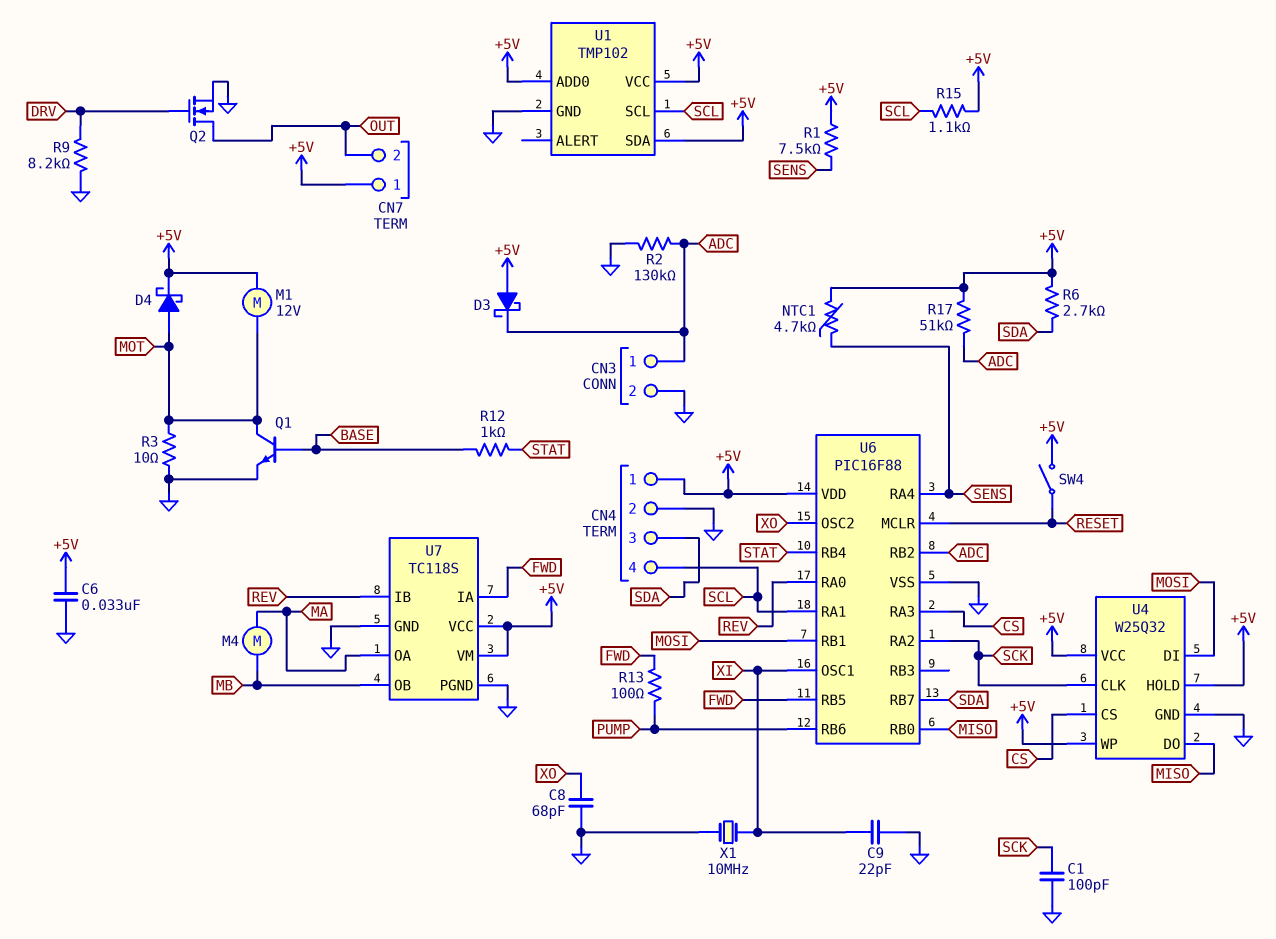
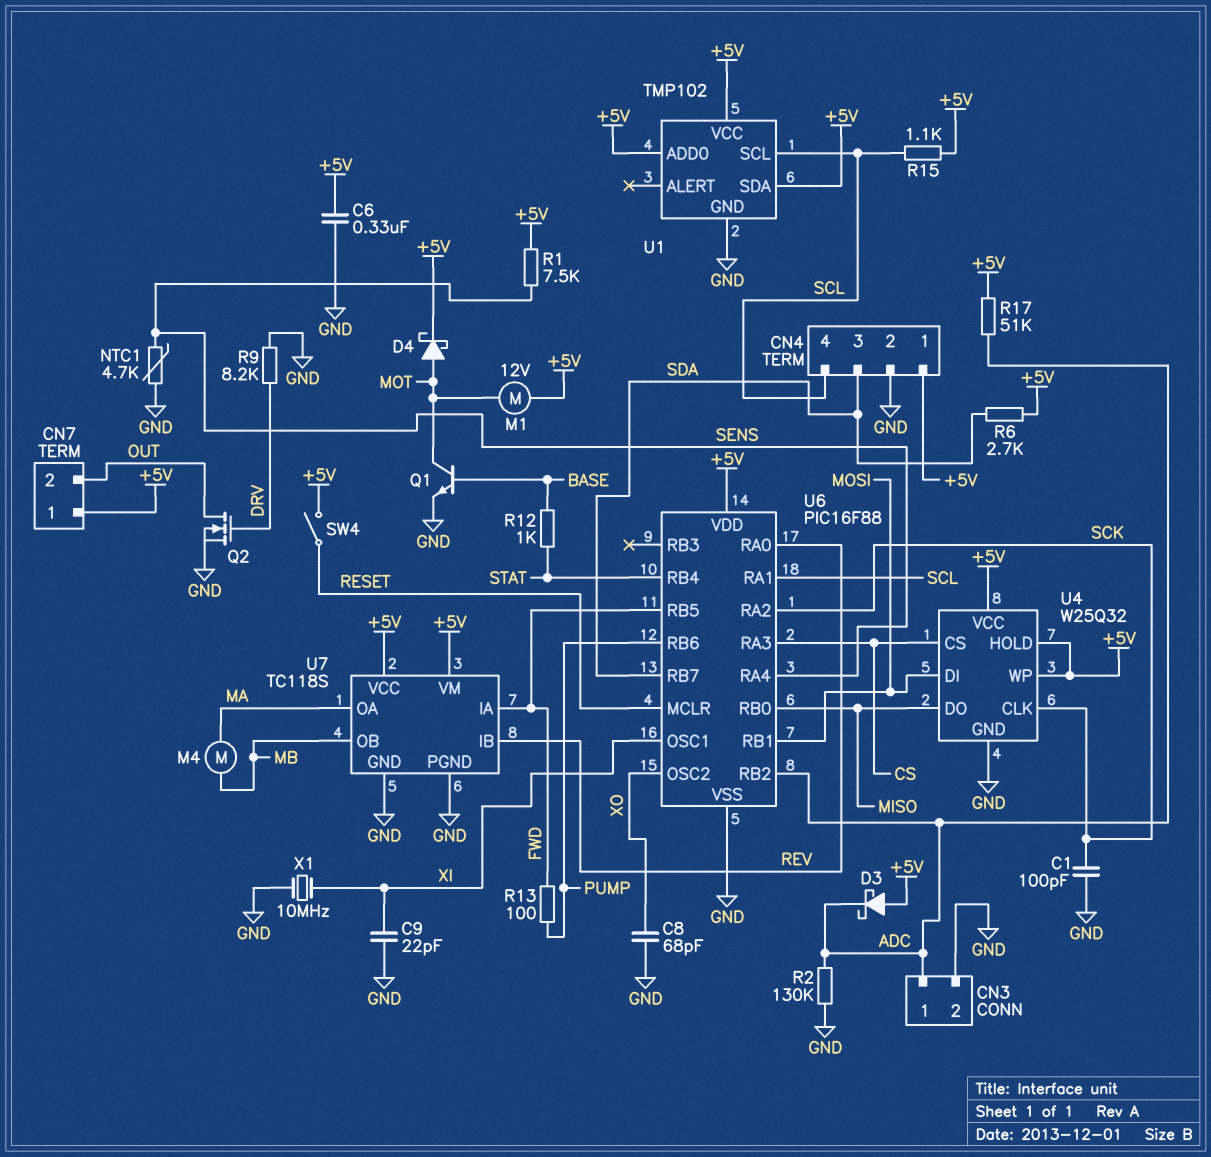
C6: 33nF (+5V, GND) -> 330nF (+5V, GND)
NTC1: 4.7k (+5V, SENS) -> 4.7k (GND, SENS)
R3: 10 (GND, MOT) -> none

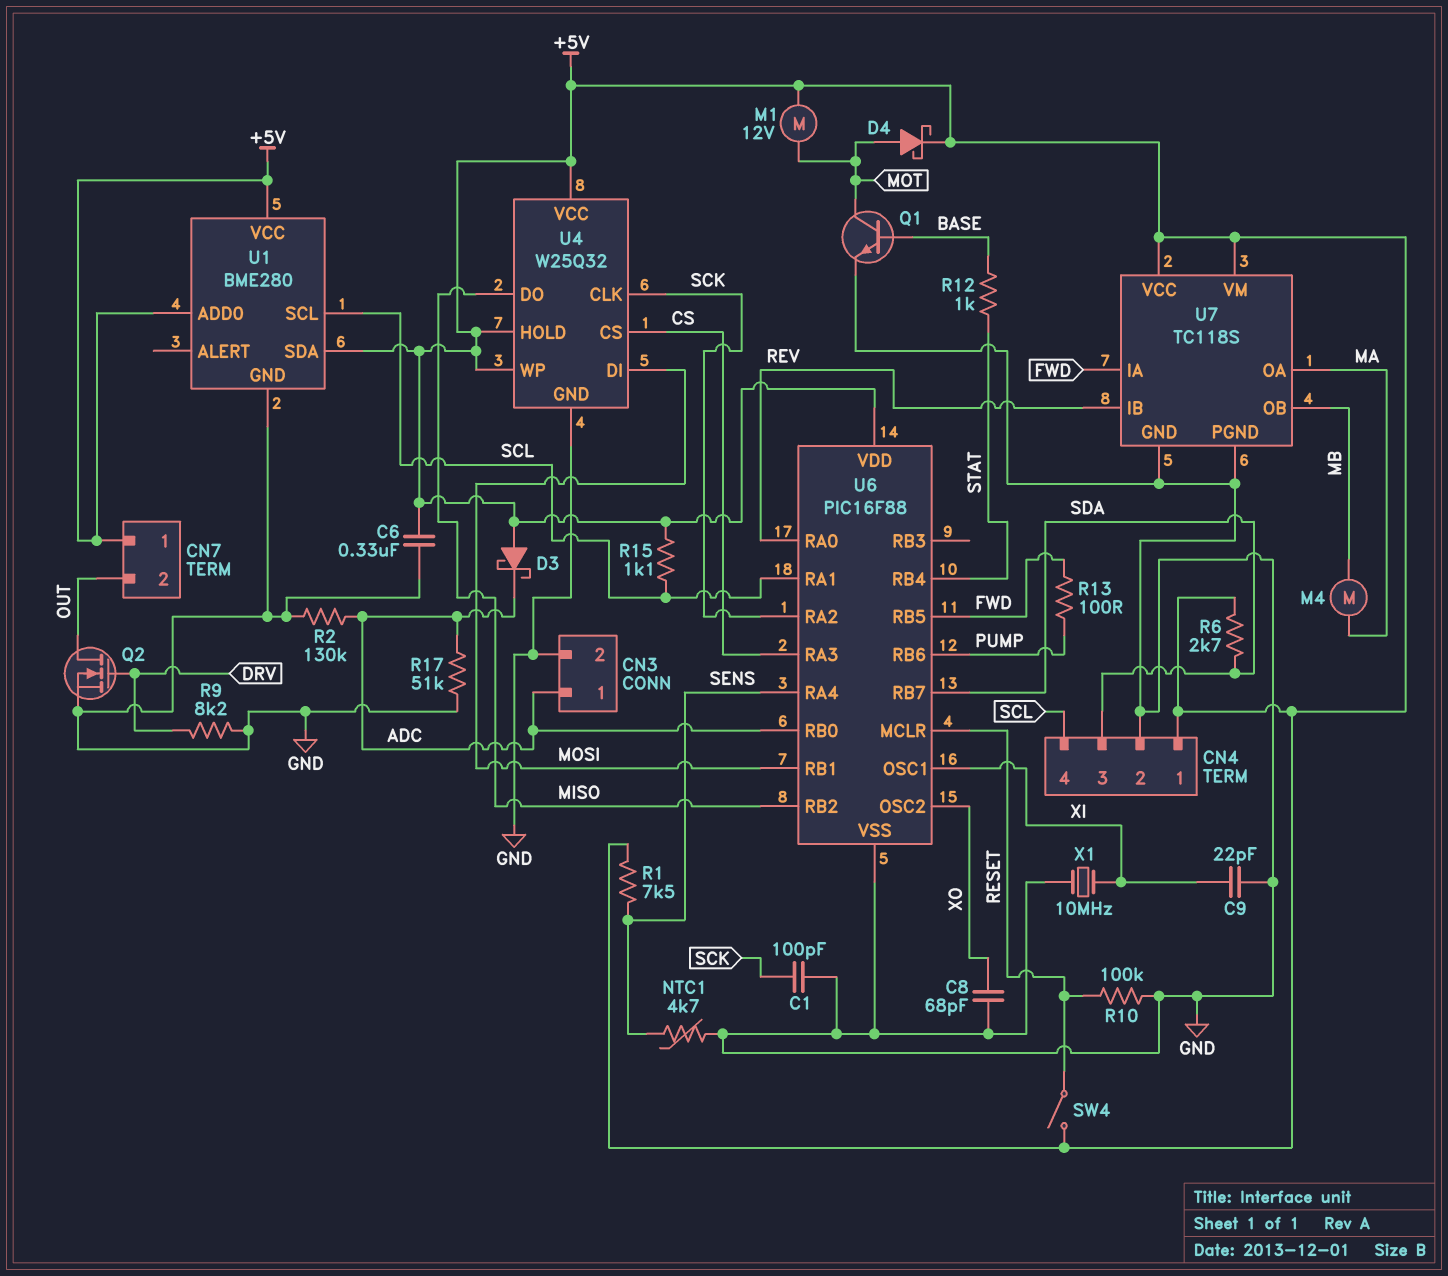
R10: none -> 100k (GND, RESET)
R17: 51k (+5V, ADC) -> 51k (ADC, GND)
U1: TMP102 -> BME280
U6 pin RB0: MISO -> ADC
U6 pin RB2: ADC -> MISO

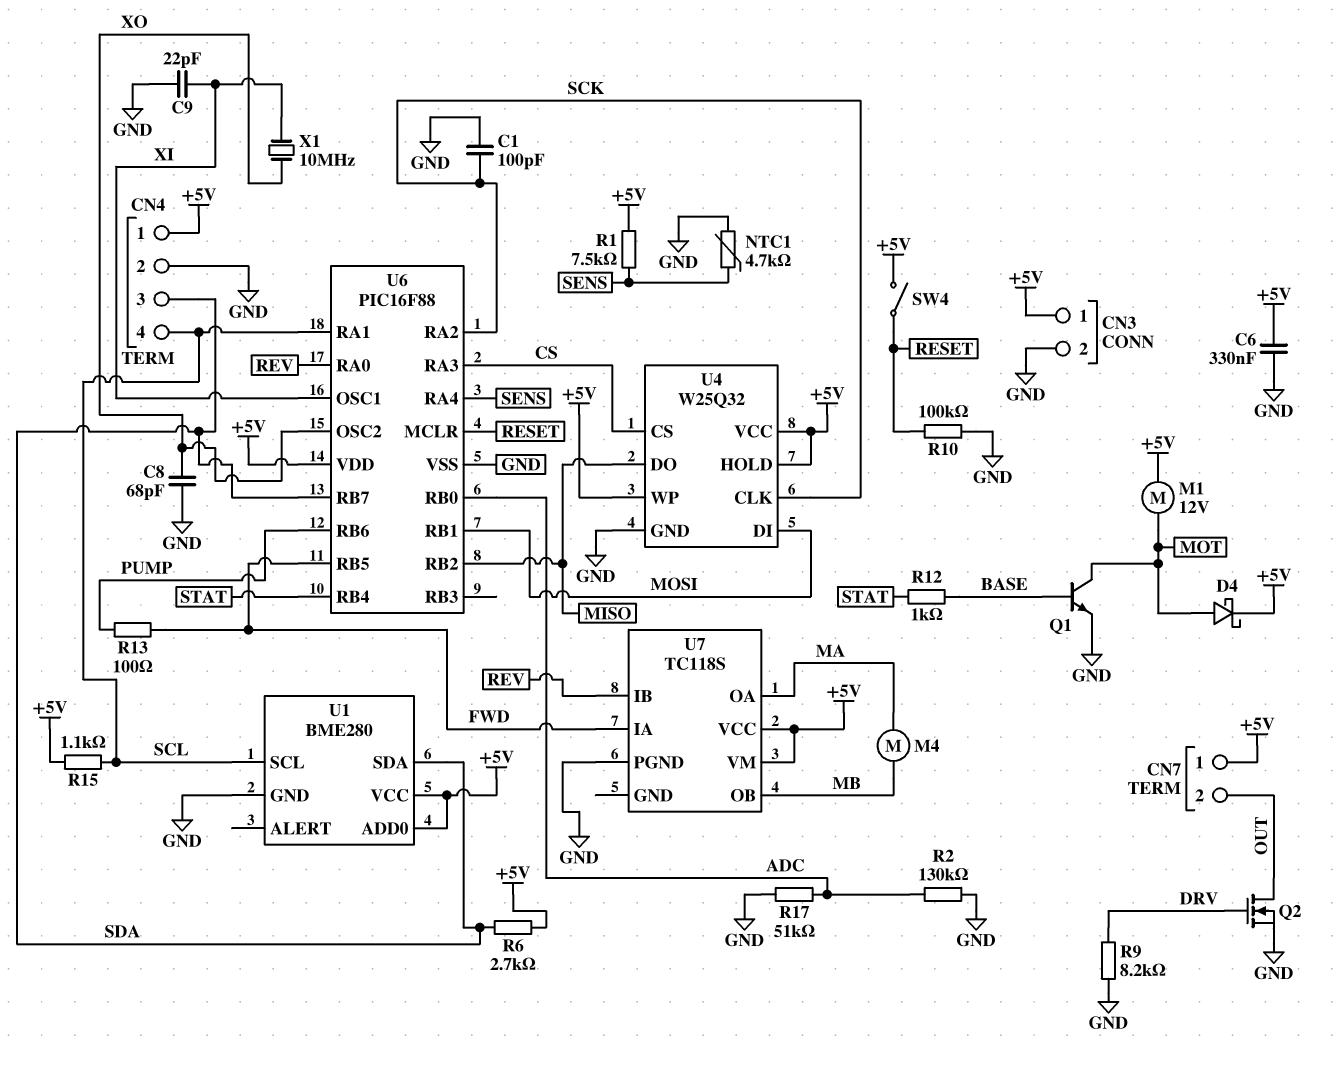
CN3 pin 1: ADC -> +5V
D3: schottky (A +5V, K ADC) -> none
U1 pin SDA: +5V -> SDA
U7 pin GND: GND -> none
X1: 10MHz (GND, XI) -> 10MHz (XI, XO)

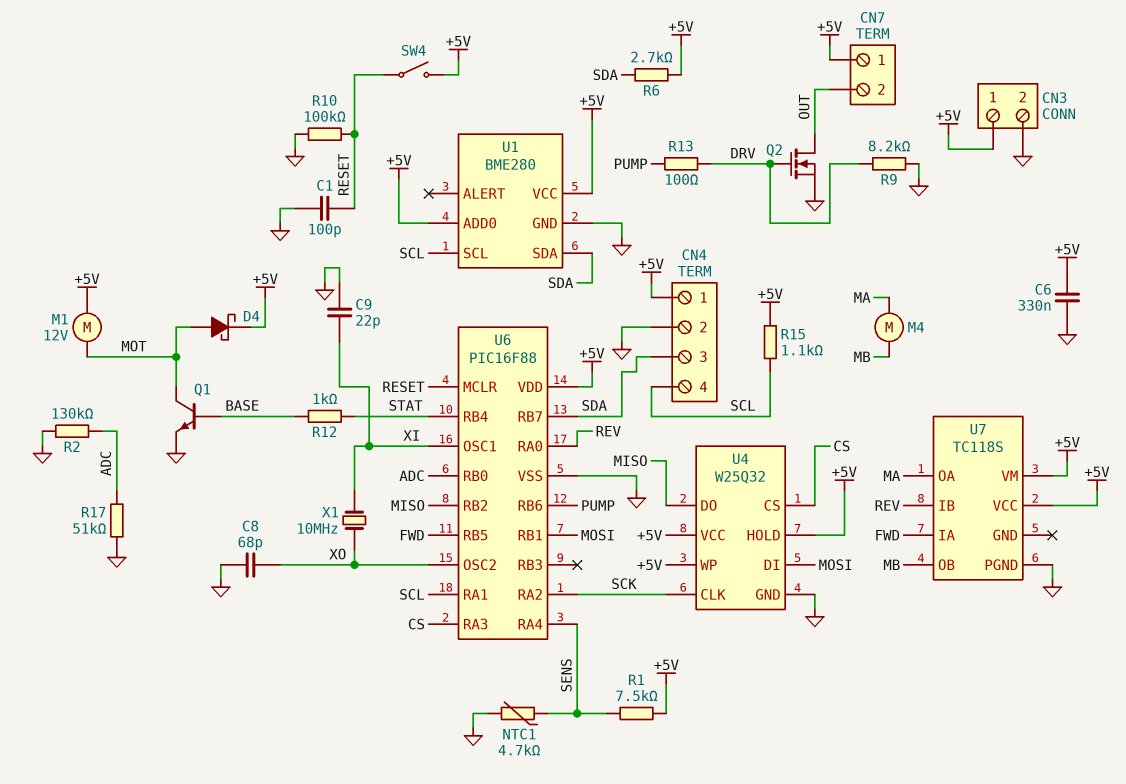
C1: 100pF (GND, SCK) -> 100pF (GND, RESET)
R13: 100 (FWD, PUMP) -> 100 (DRV, PUMP)

